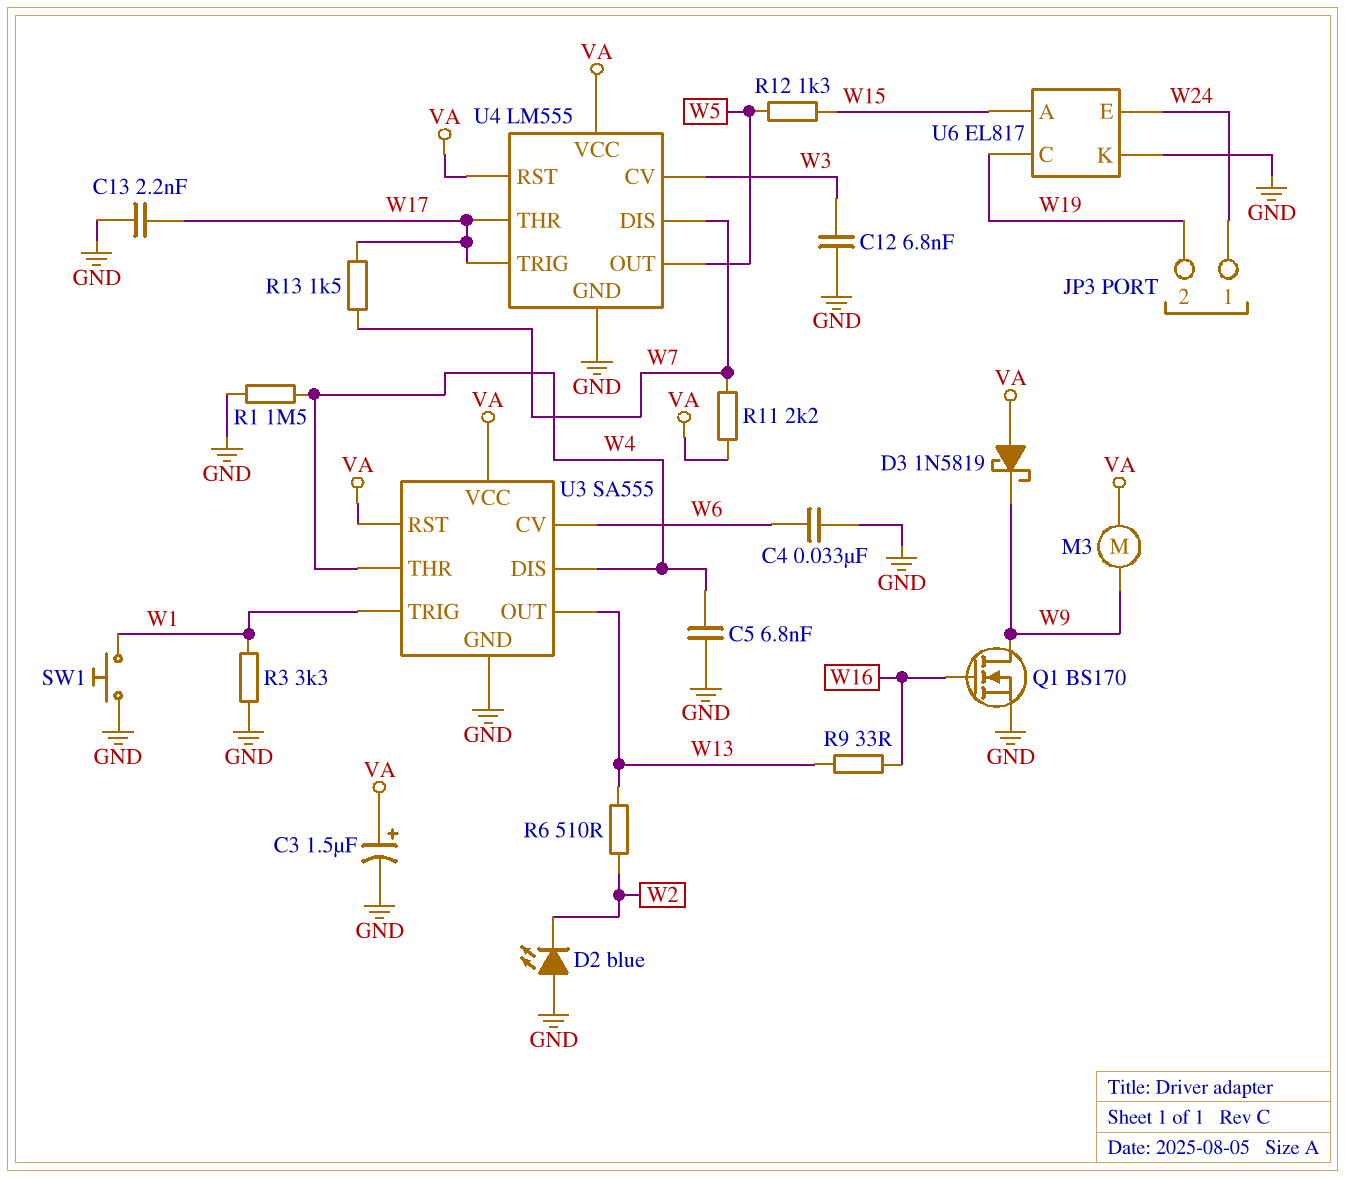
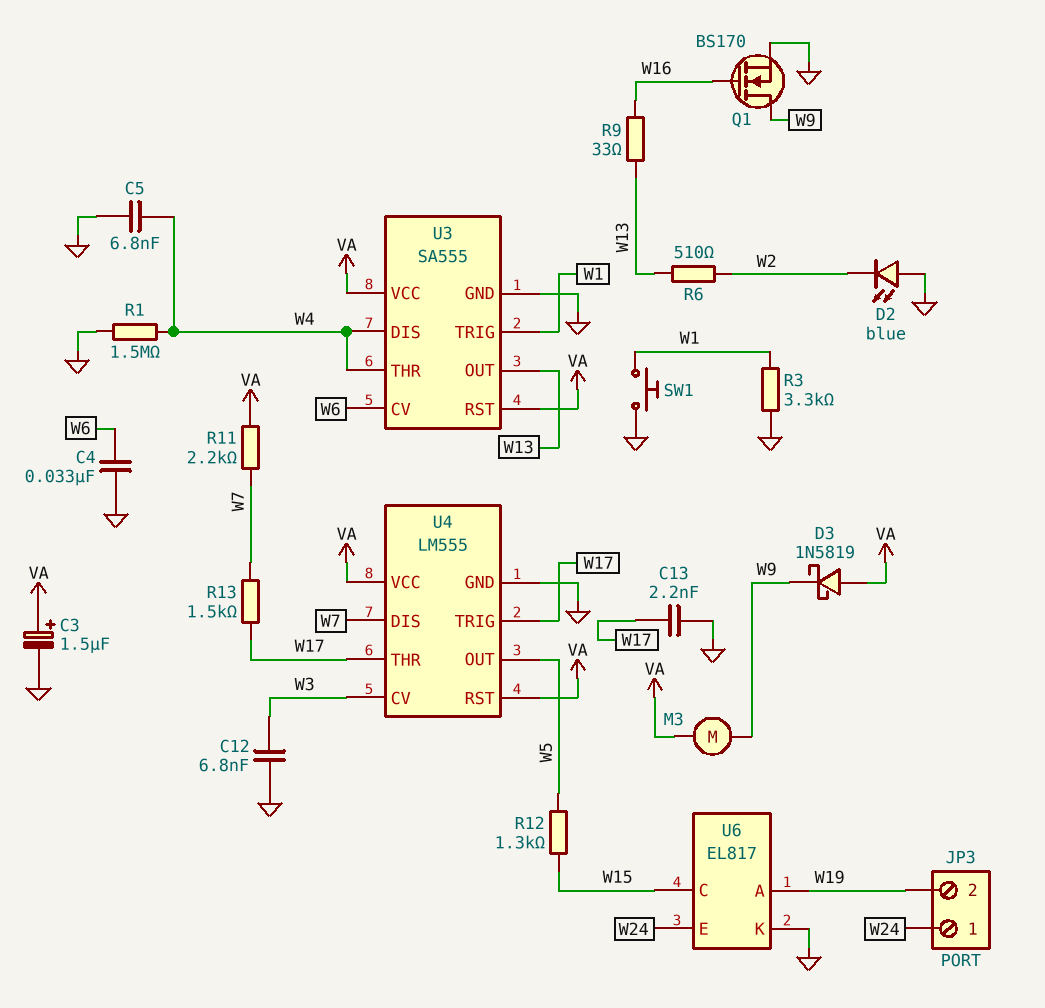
U6 pin A: W15 -> W19
U6 pin C: W19 -> W15

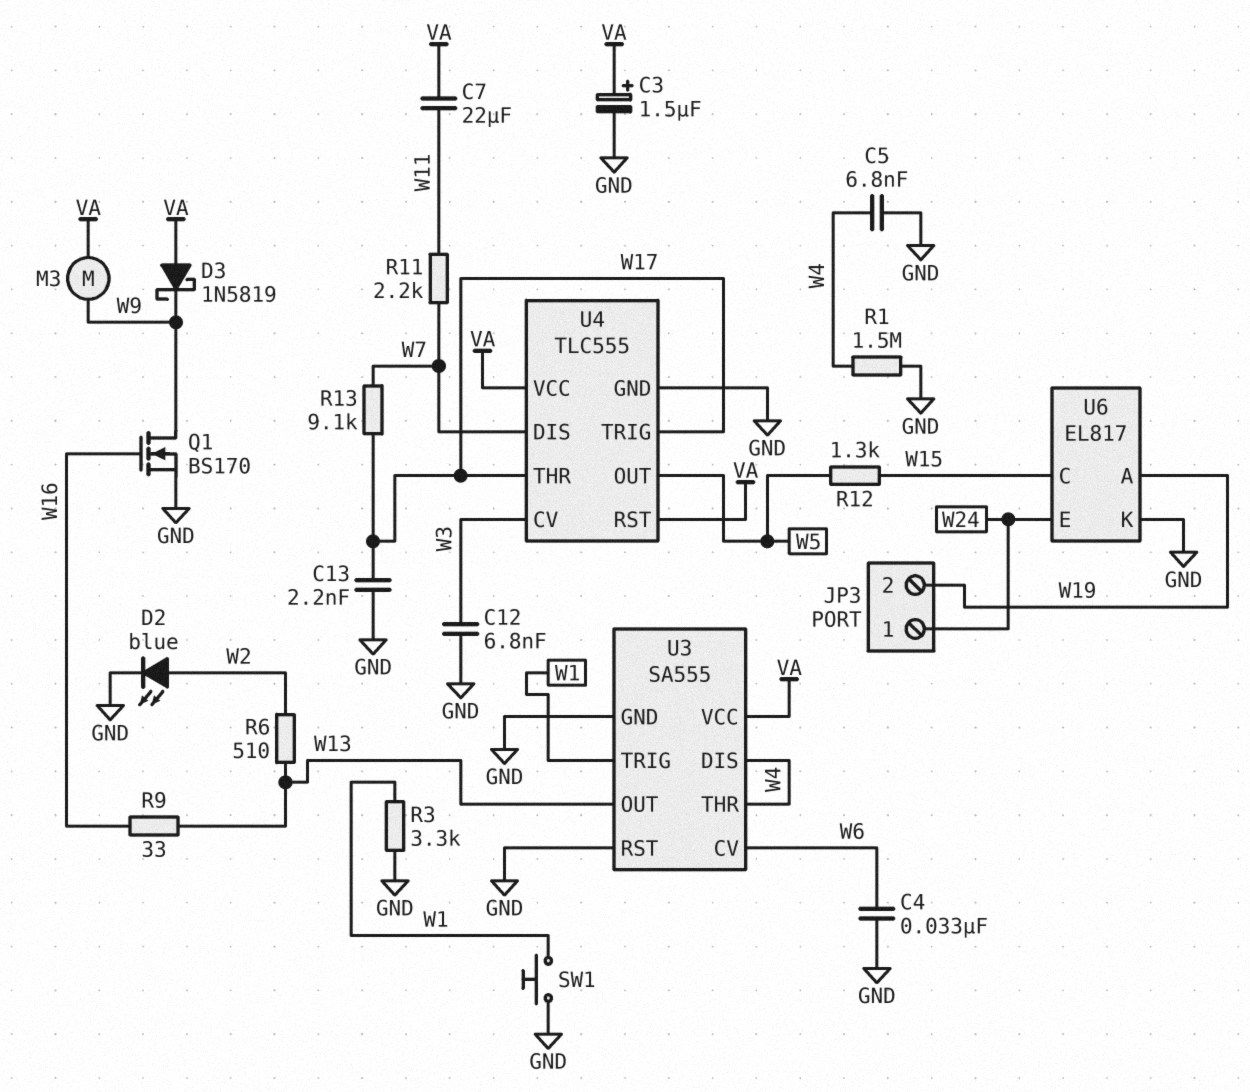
C7: none -> 22uF (VA, W11)
D2: LED blue (A GND, K W2) -> LED blue (A W2, K GND)
R11: 2.2k (VA, W7) -> 2.2k (W7, W11)
R13: 1.5k (W7, W17) -> 9.1k (W7, W17)
U3 pin RST: VA -> GND
U4: LM555 -> TLC555

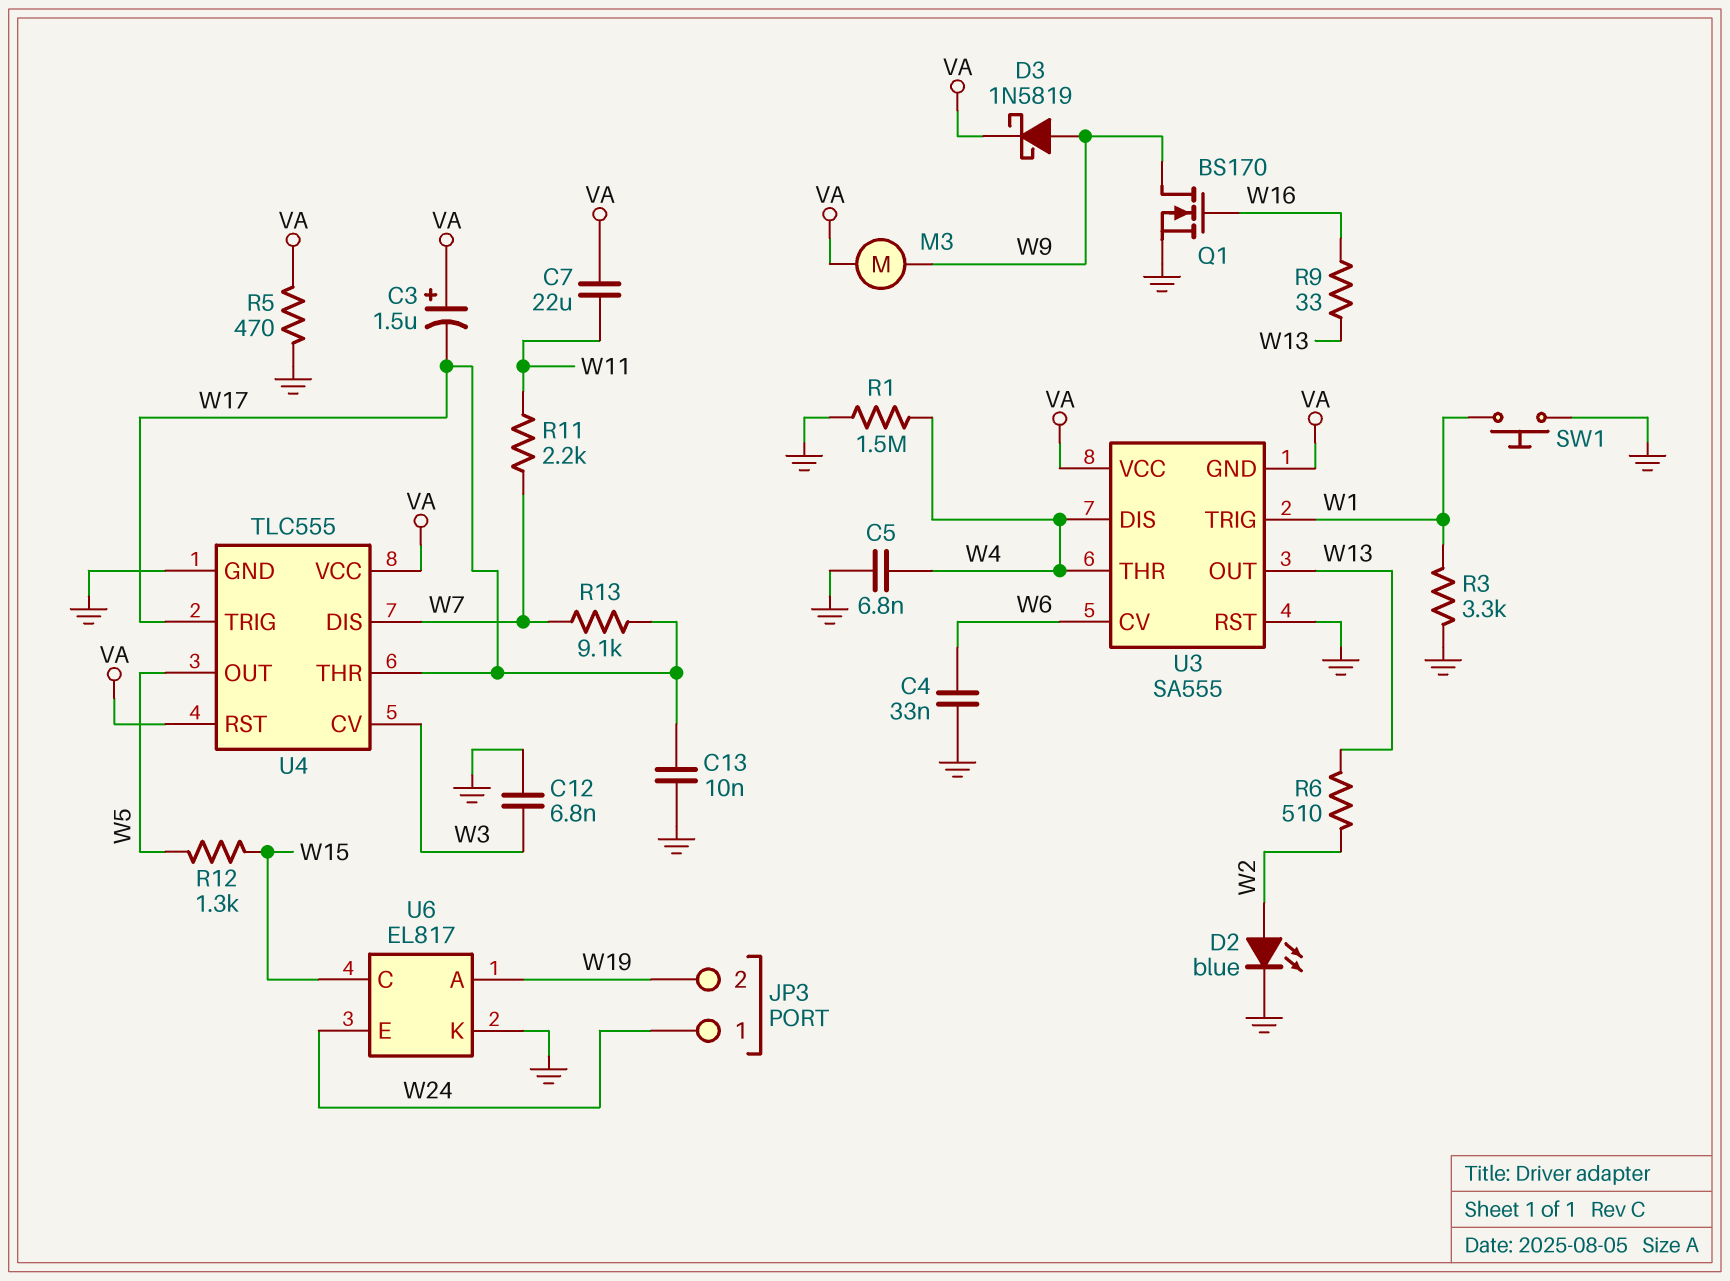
C3: 1.5uF (plus VA, minus GND) -> 1.5uF (plus VA, minus W17)
C13: 2.2nF (GND, W17) -> 10nF (GND, W17)
D3: schottky 1N5819 (A VA, K W9) -> schottky 1N5819 (A W9, K VA)
R5: none -> 470 (GND, VA)
U3 pin GND: GND -> VA

